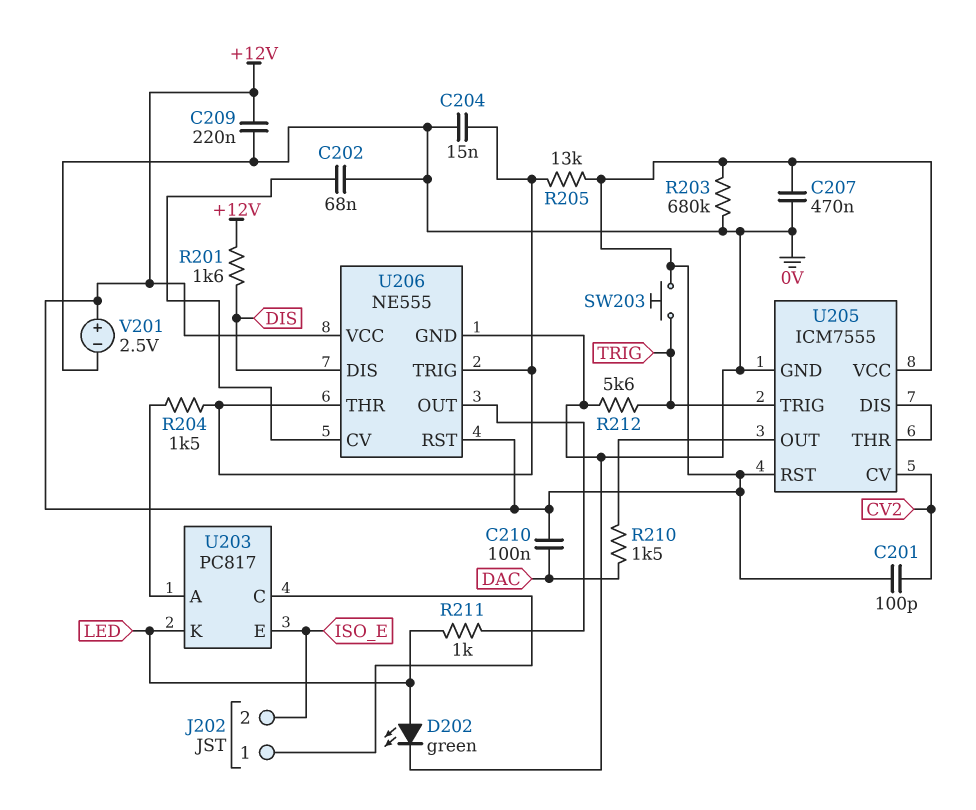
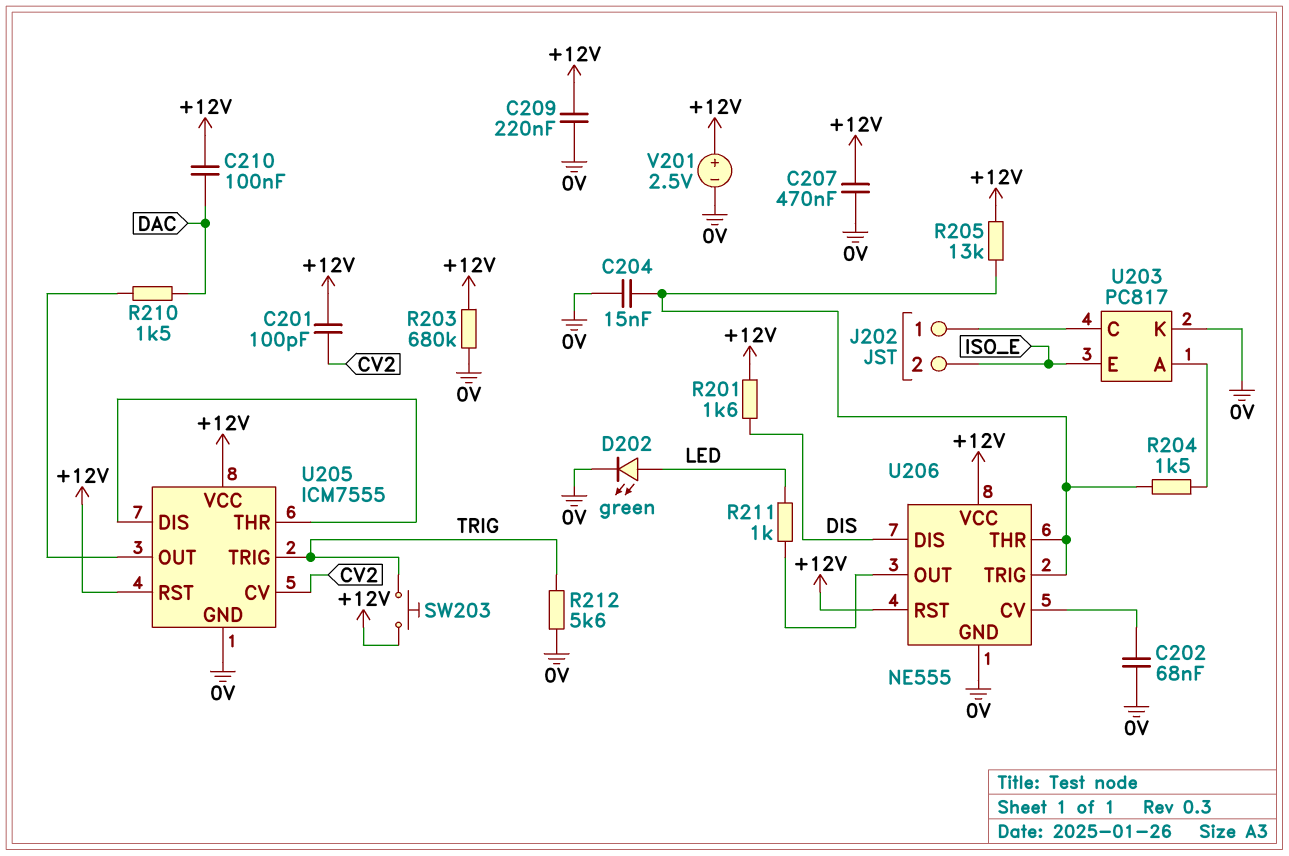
U203 pin K: LED -> 0V

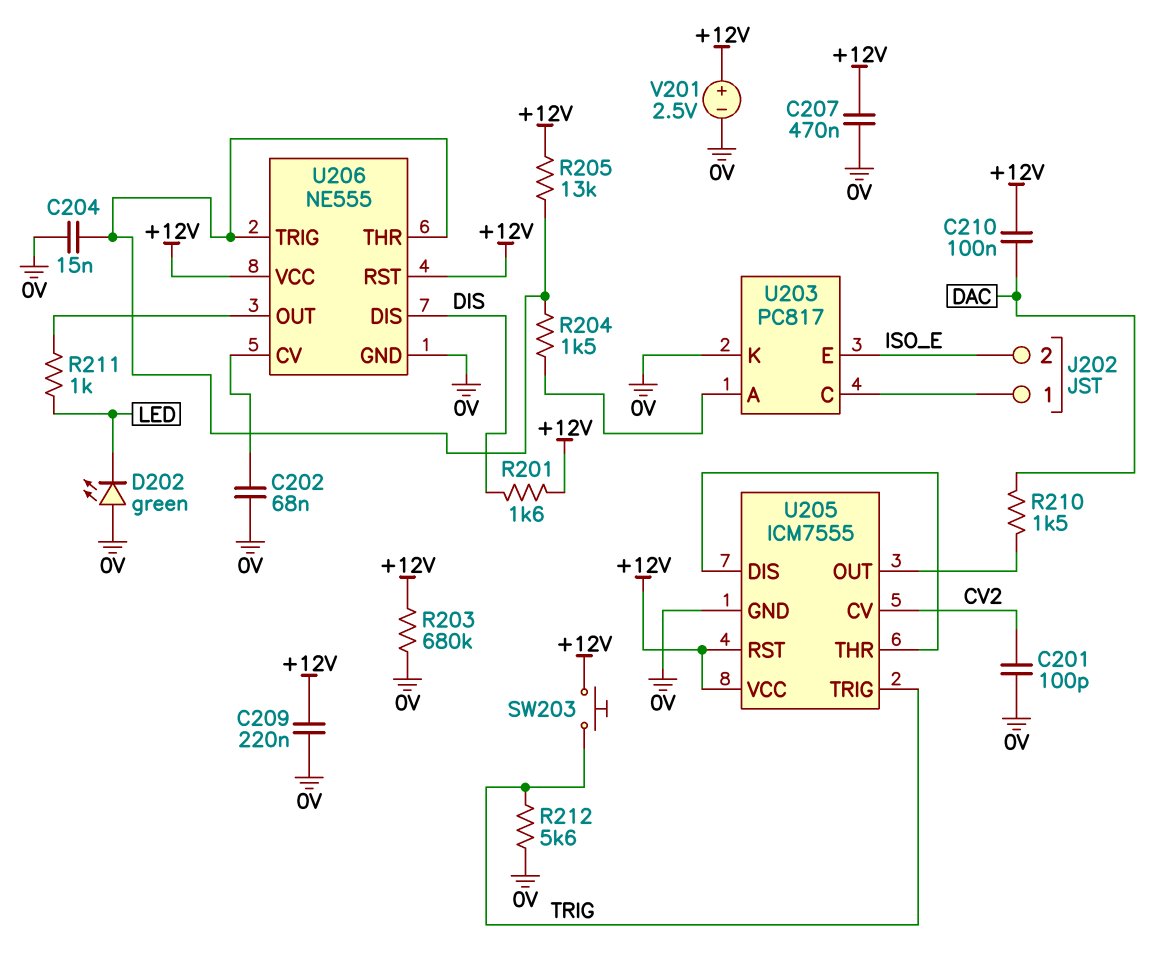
C201: 100pF (+12V, CV2) -> 100pF (0V, CV2)
D202: LED green (A LED, K 0V) -> LED green (A 0V, K LED)

